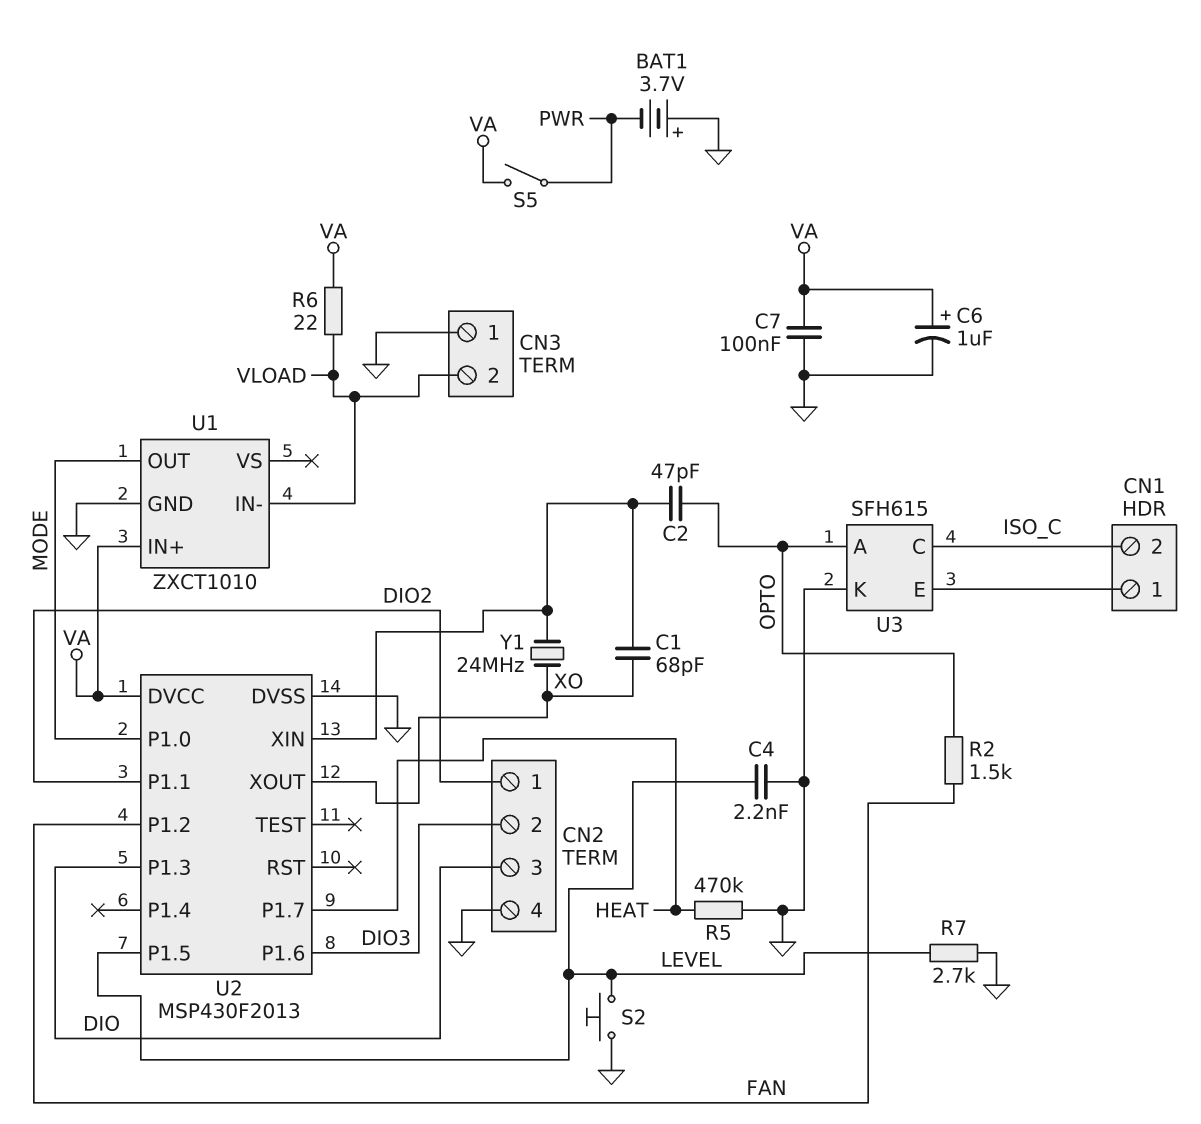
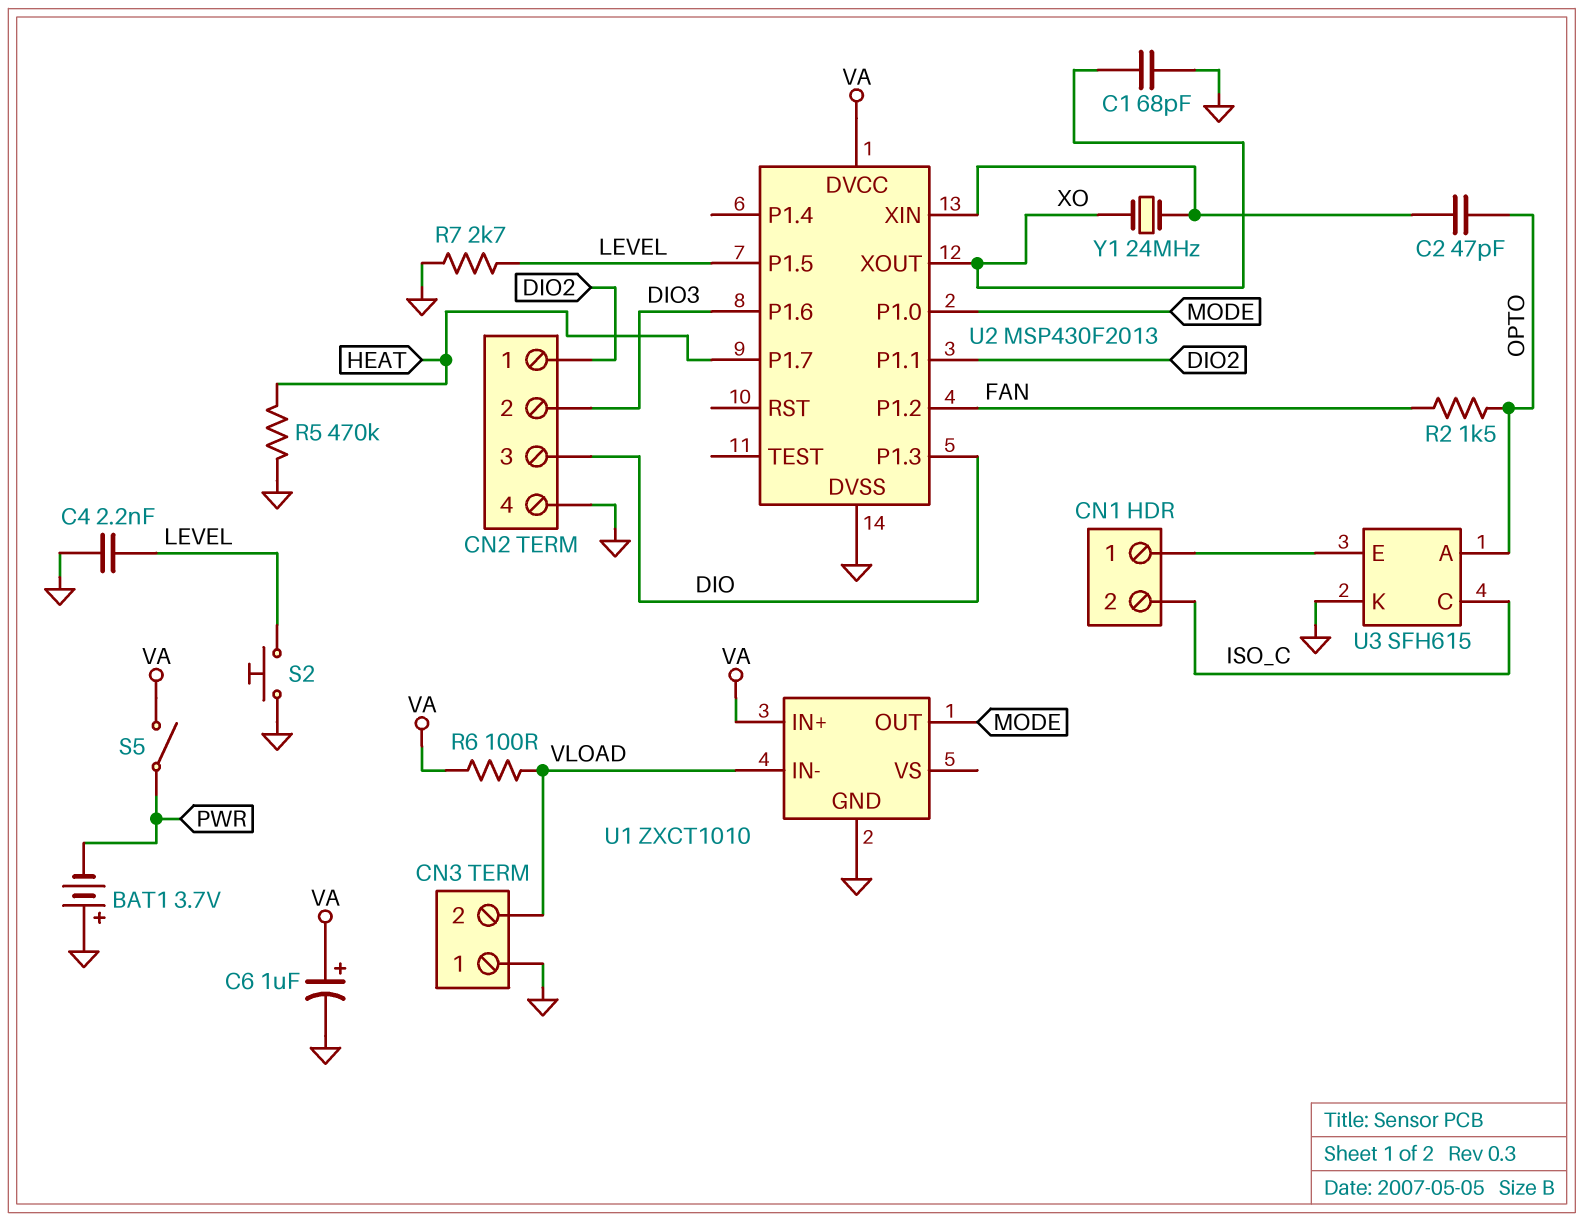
C1: 68pF (U2/XIN, XO) -> 68pF (GND, XO)
C7: 100nF (GND, VA) -> none
R6: 22 (VA, VLOAD) -> 100 (VA, VLOAD)

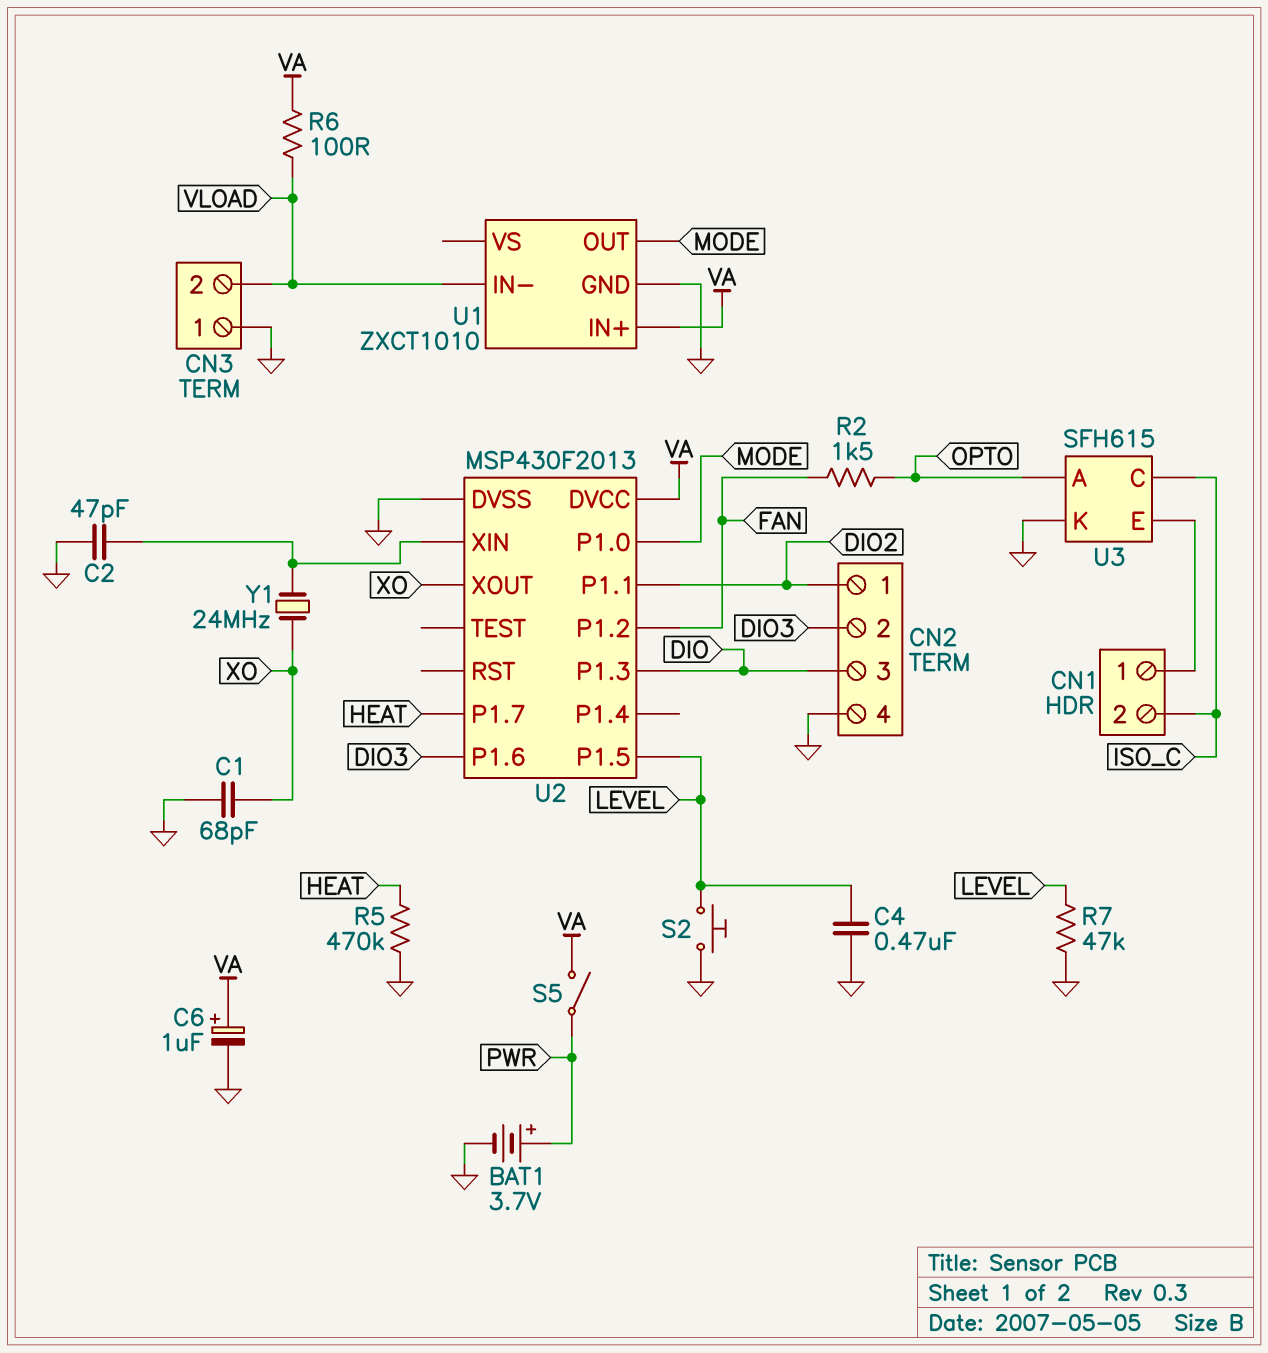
BAT1: 3.7V (plus GND, minus PWR) -> 3.7V (plus PWR, minus GND)
C2: 47pF (OPTO, U2/XIN) -> 47pF (GND, U2/XIN)
C4: 2.2nF (GND, LEVEL) -> 470nF (GND, LEVEL)
R7: 2.7k (GND, LEVEL) -> 47k (GND, LEVEL)

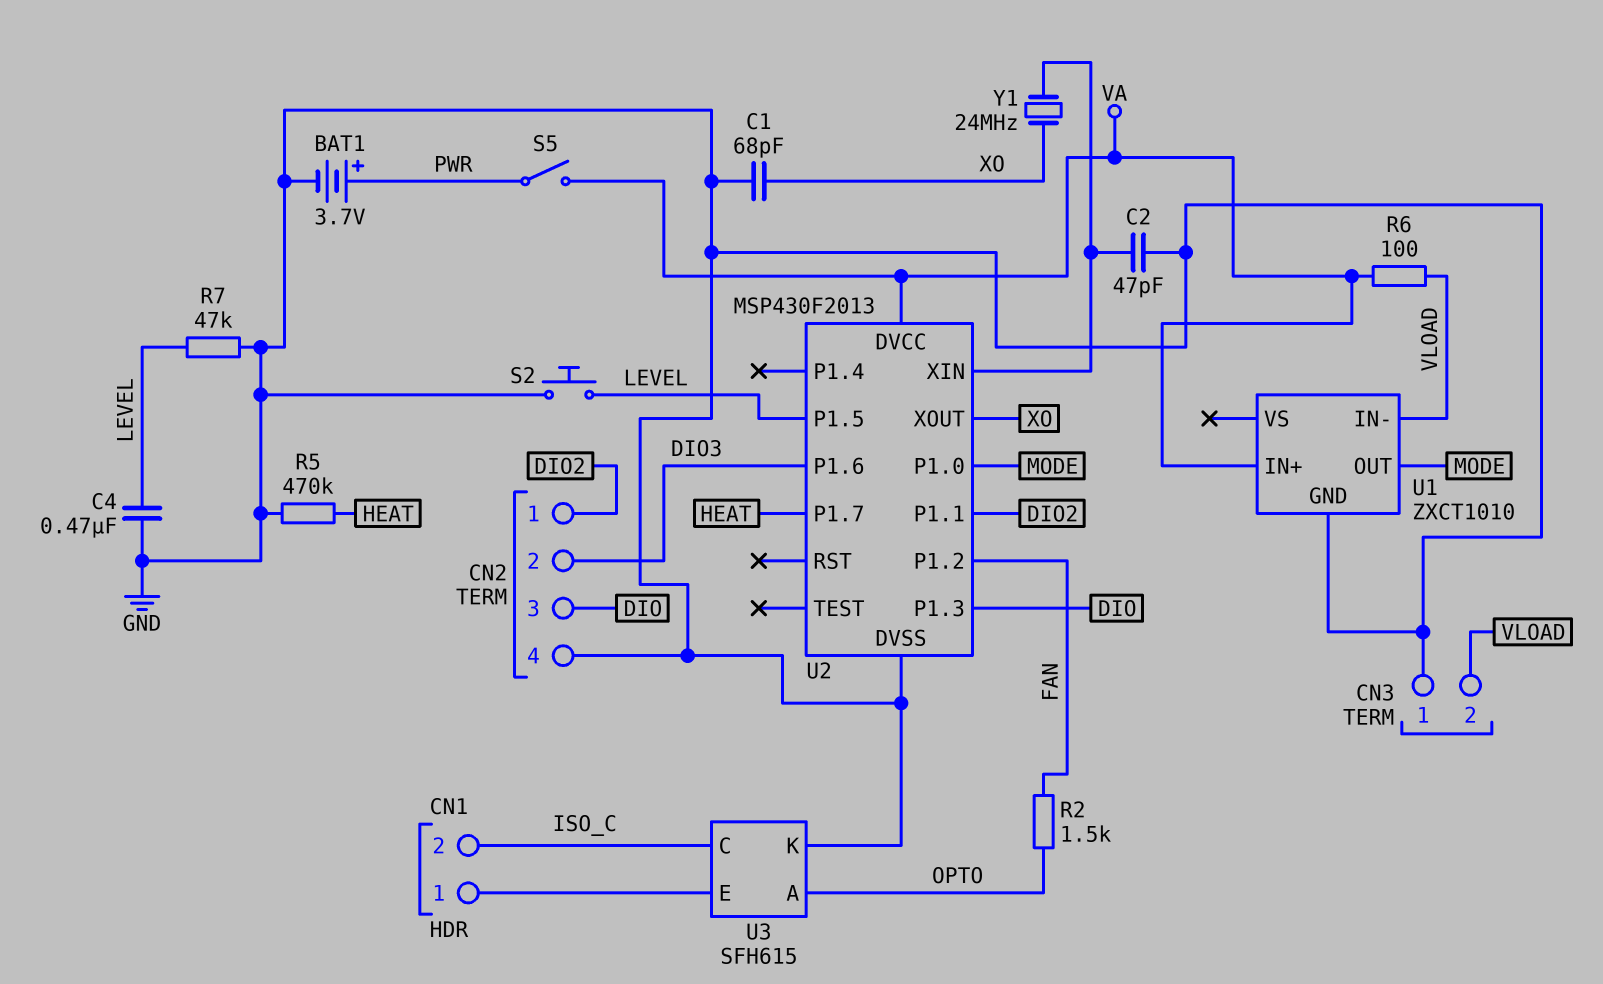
C6: 1uF (plus VA, minus GND) -> none

